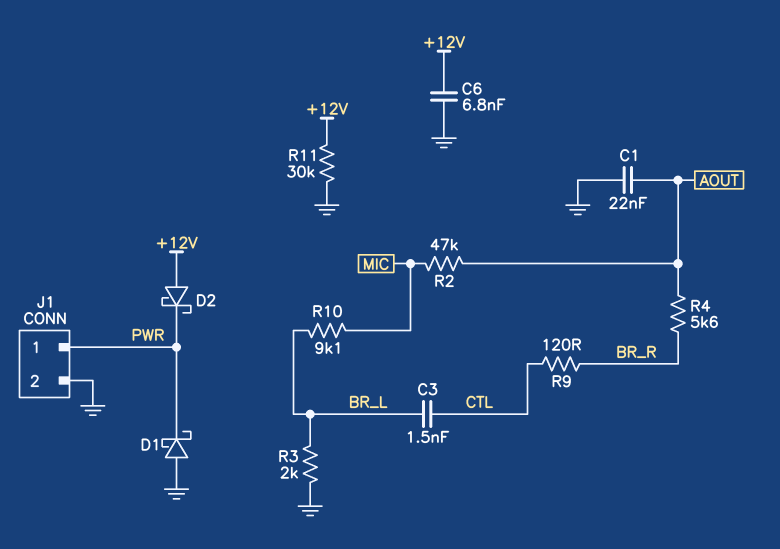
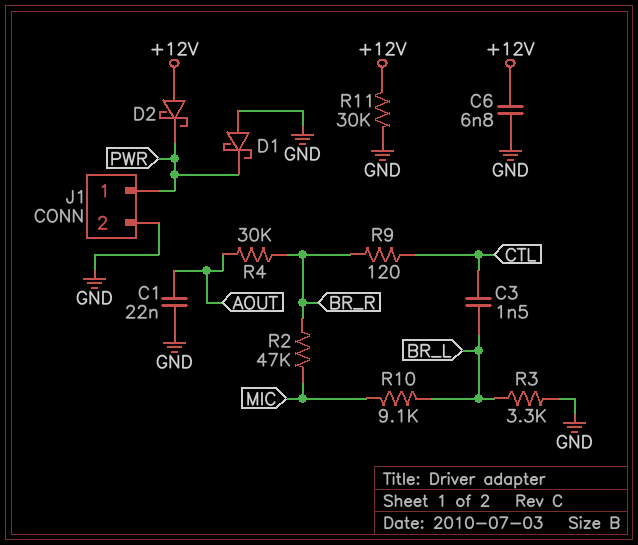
R2: 47k (AOUT, MIC) -> 47k (BR_R, MIC)
R3: 2k (BR_L, GND) -> 3.3k (BR_L, GND)
R4: 5.6k (AOUT, BR_R) -> 30k (AOUT, BR_R)

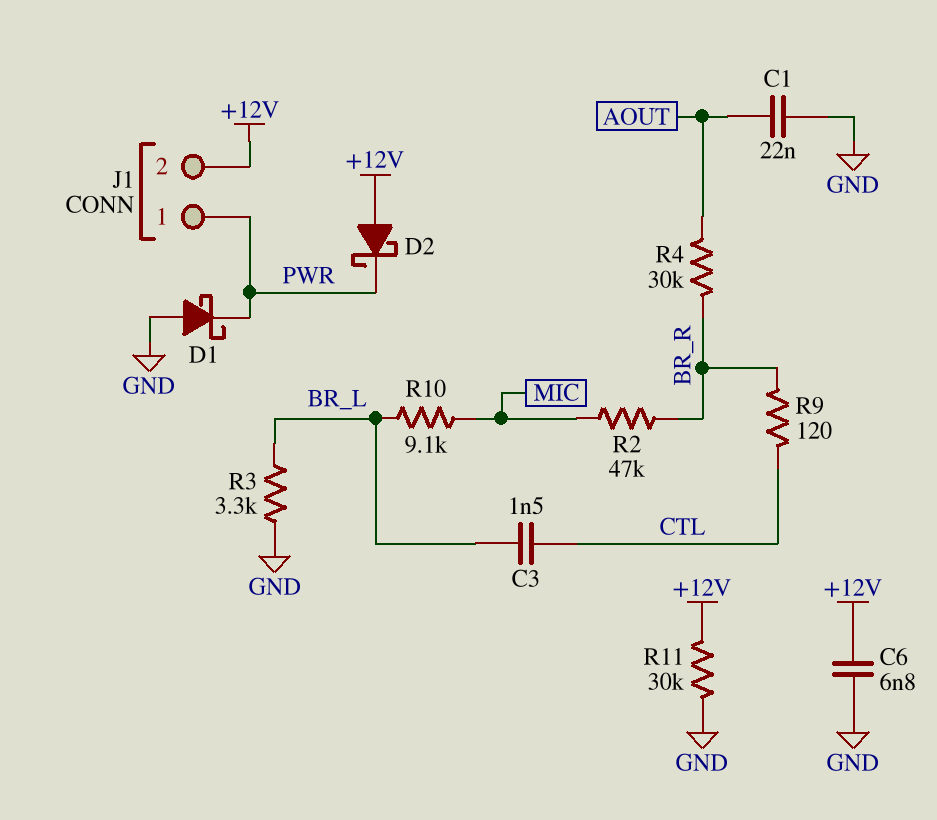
J1 pin 2: GND -> +12V

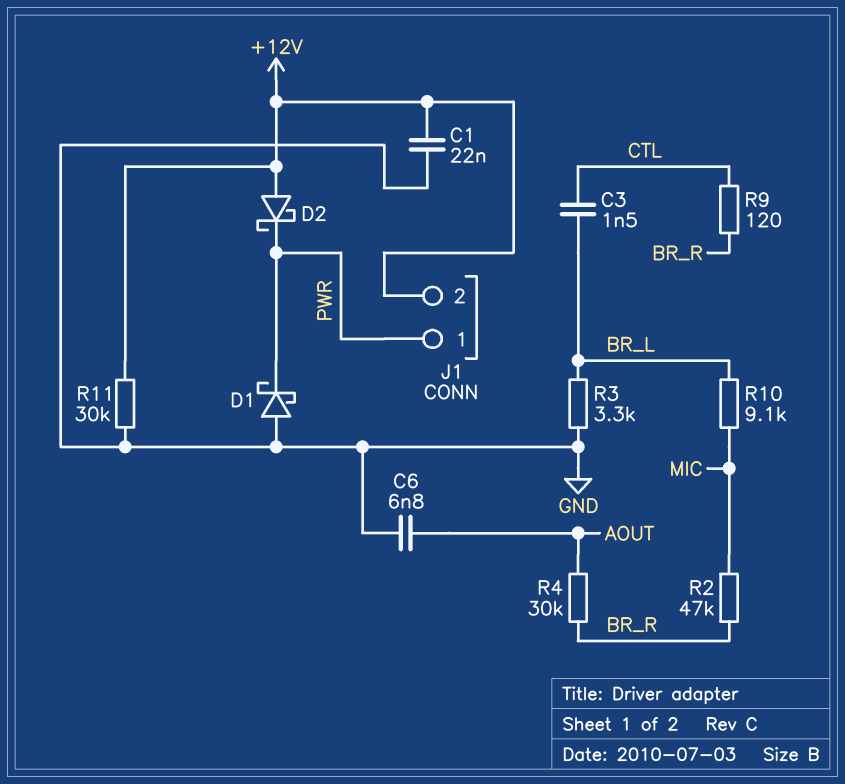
C1: 22nF (AOUT, GND) -> 22nF (+12V, GND)
C6: 6.8nF (+12V, GND) -> 6.8nF (AOUT, GND)

